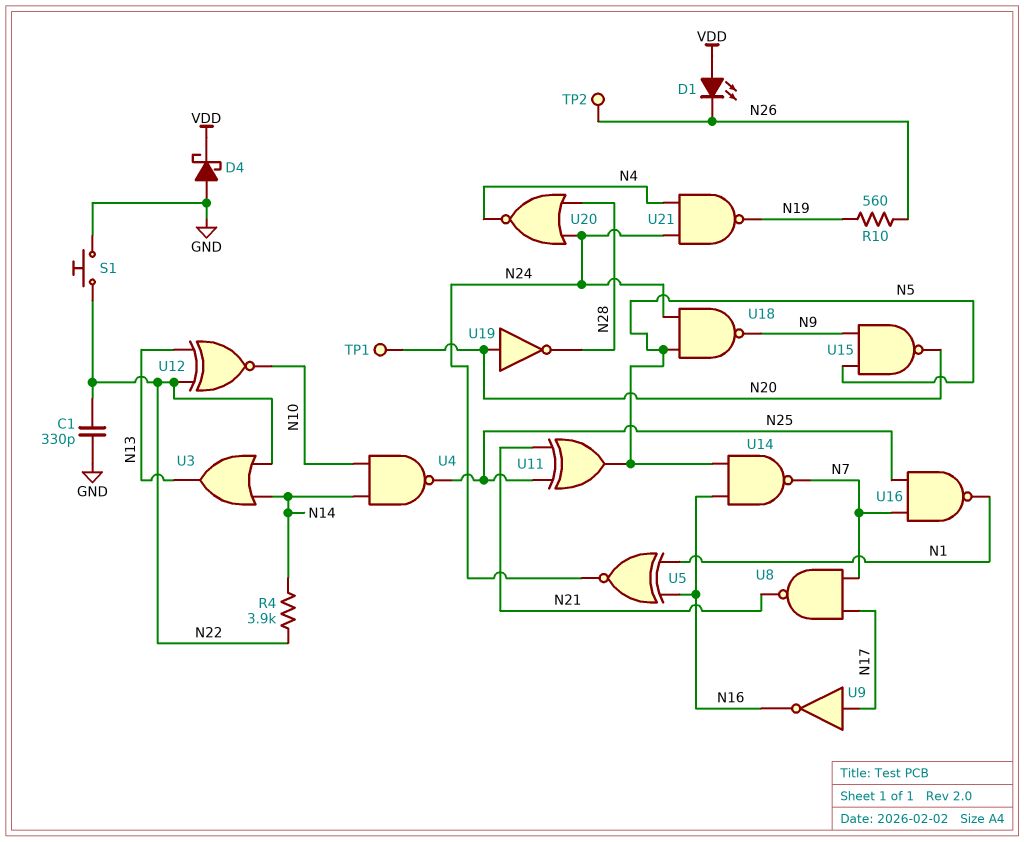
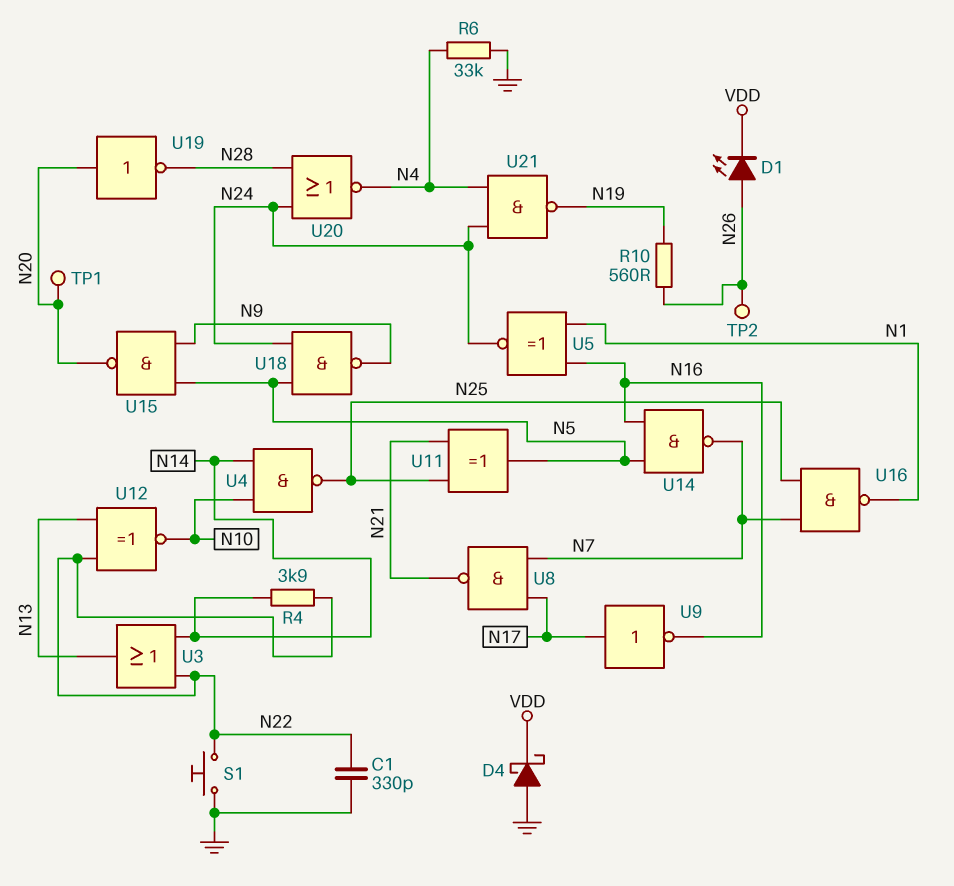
D1: LED (A VDD, K N26) -> LED (A N26, K VDD)
R6: none -> 33k (GND, N4)

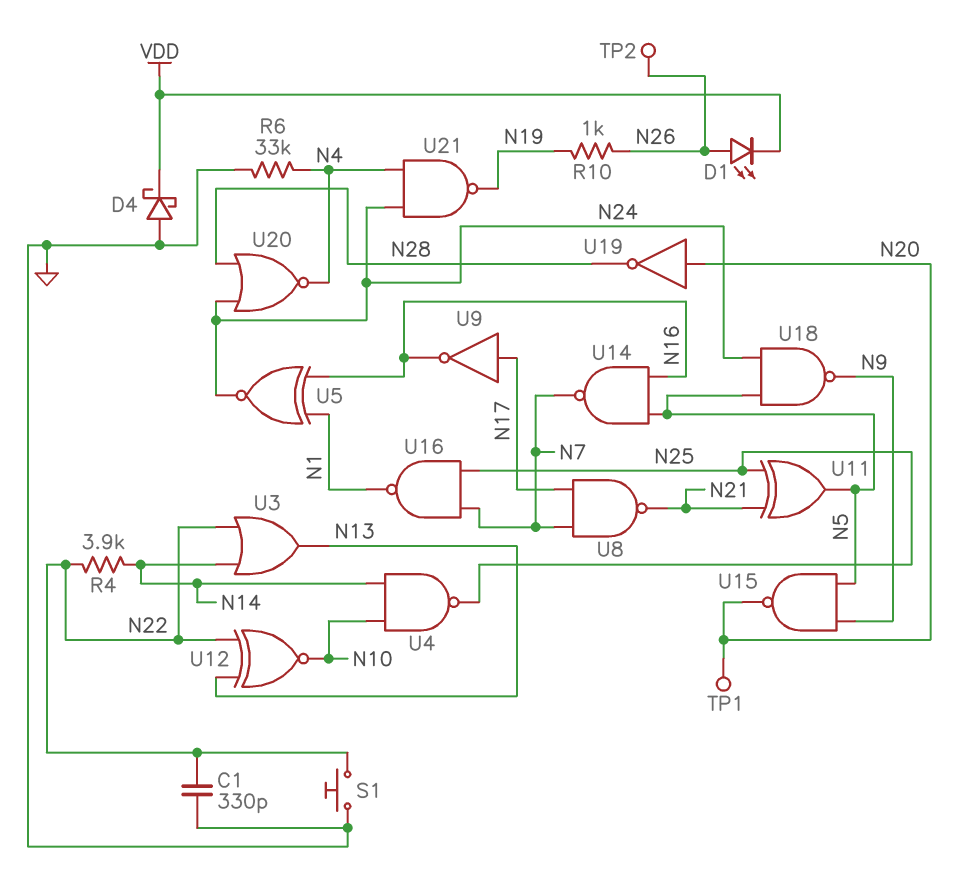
R10: 560 (N19, N26) -> 1k (N19, N26)

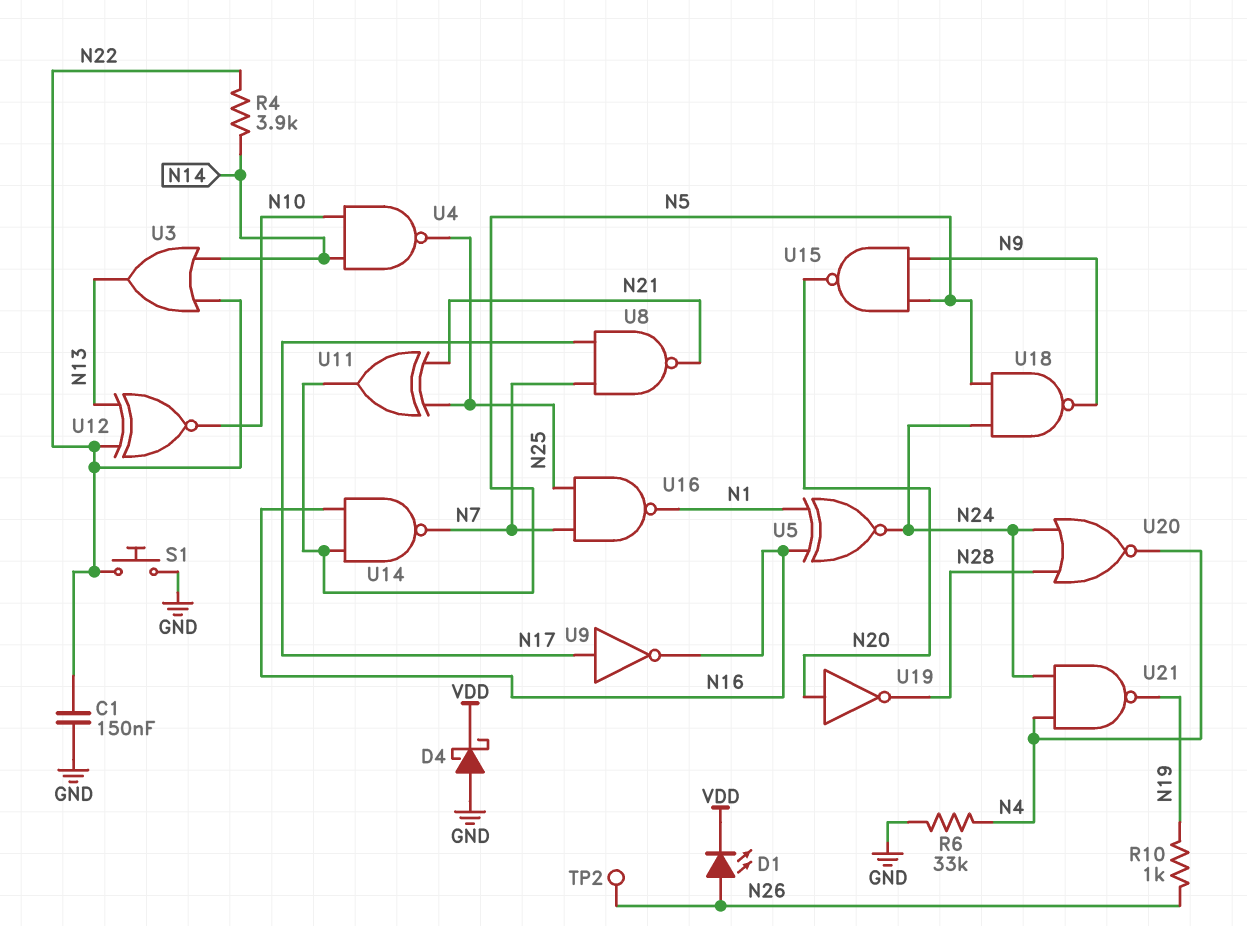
C1: 330pF (GND, N22) -> 150nF (GND, N22)
TP1: test point (N20) -> none

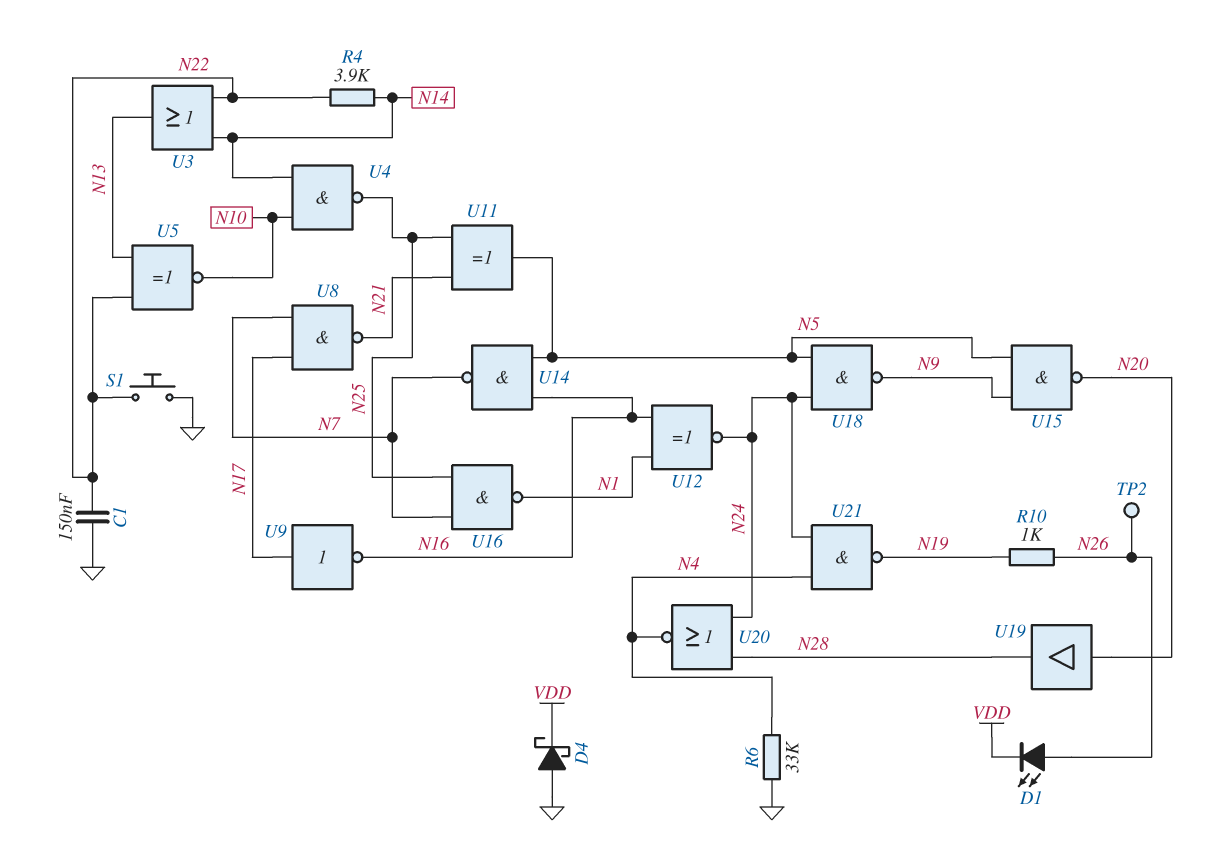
U5: XNOR (in N1, in N16, out N24) -> XNOR (in N13, in N22, out N10)
U12: XNOR (in N13, in N22, out N10) -> XNOR (in N1, in N16, out N24)
U19: NOT (in N20, out N28) -> buffer (in N20, out N28)

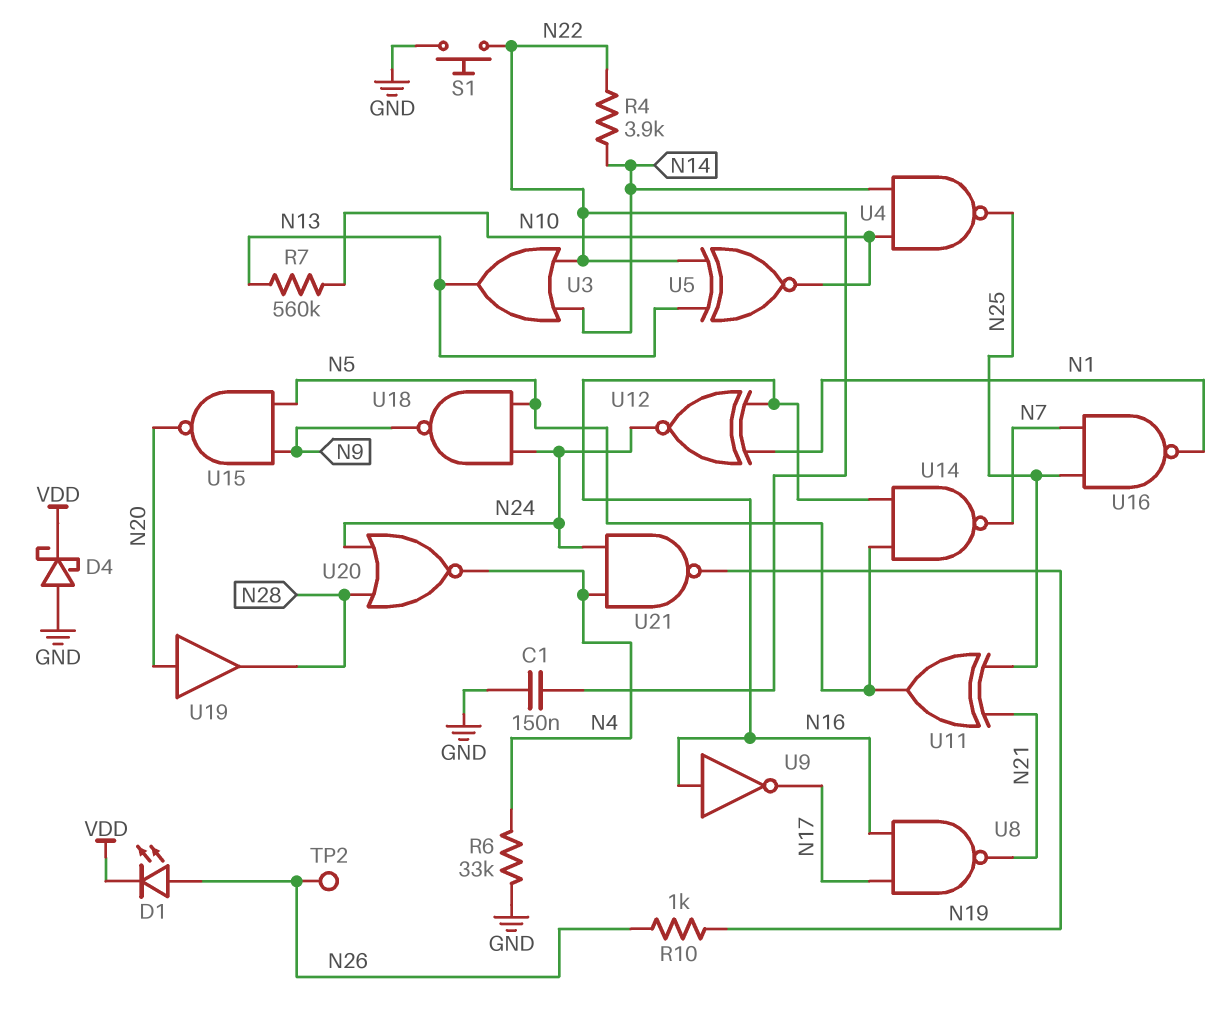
R7: none -> 560k (N10, N13)
U8: NAND (in N7, in N17, out N21) -> NAND (in N16, in N17, out N21)
U9: NOT (in N17, out N16) -> NOT (in N16, out N17)

